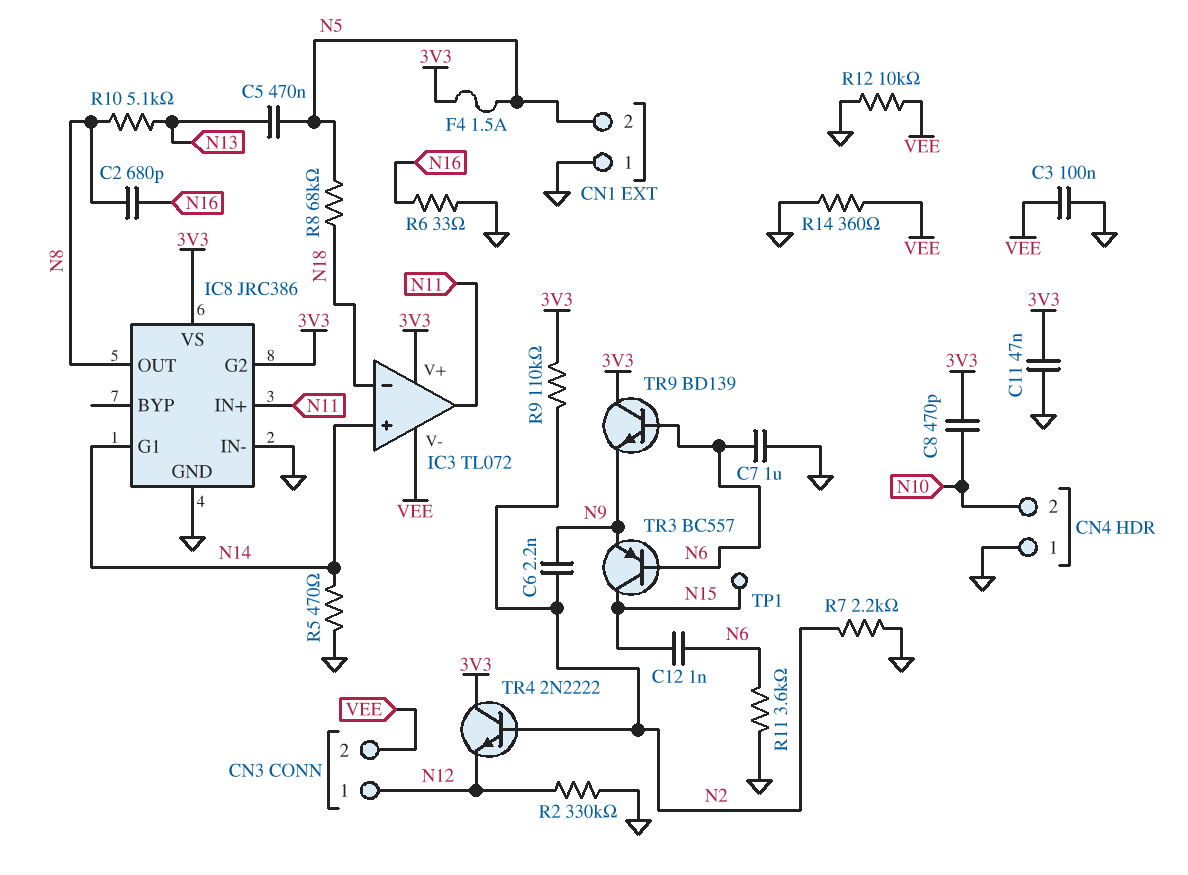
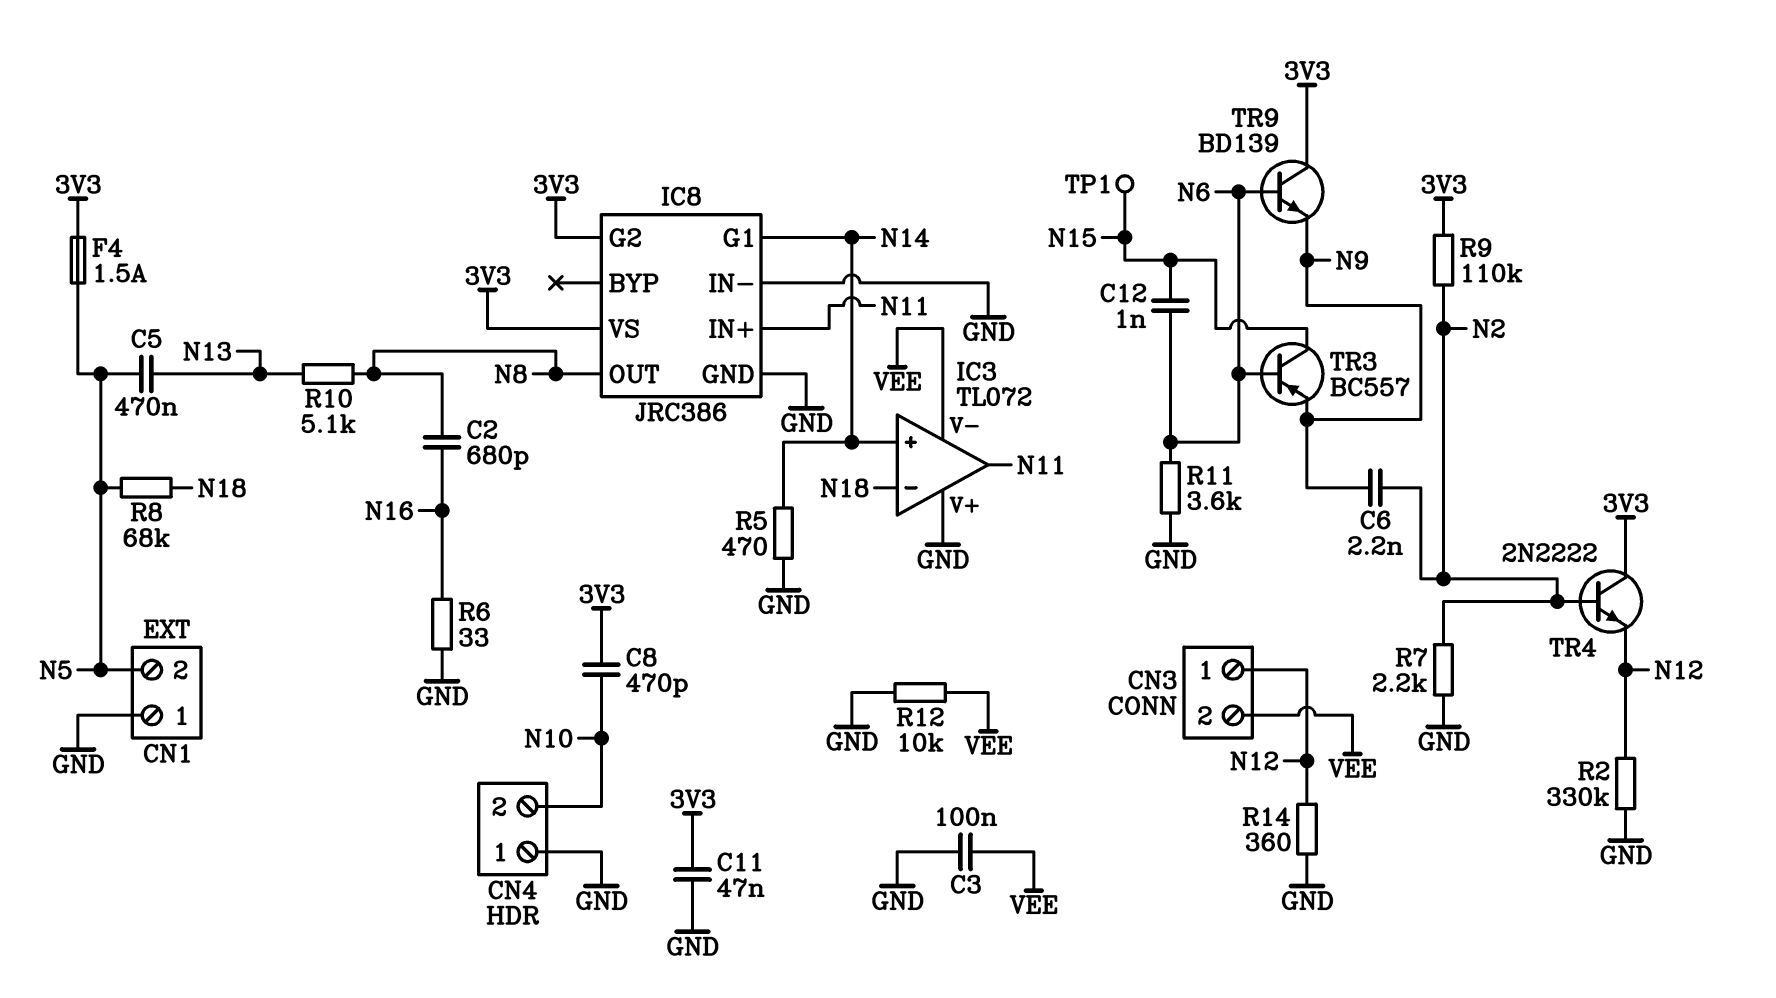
C7: 1uF (GND, N6) -> none
IC3 pin V+: 3V3 -> GND
R14: 360 (GND, VEE) -> 360 (GND, N12)

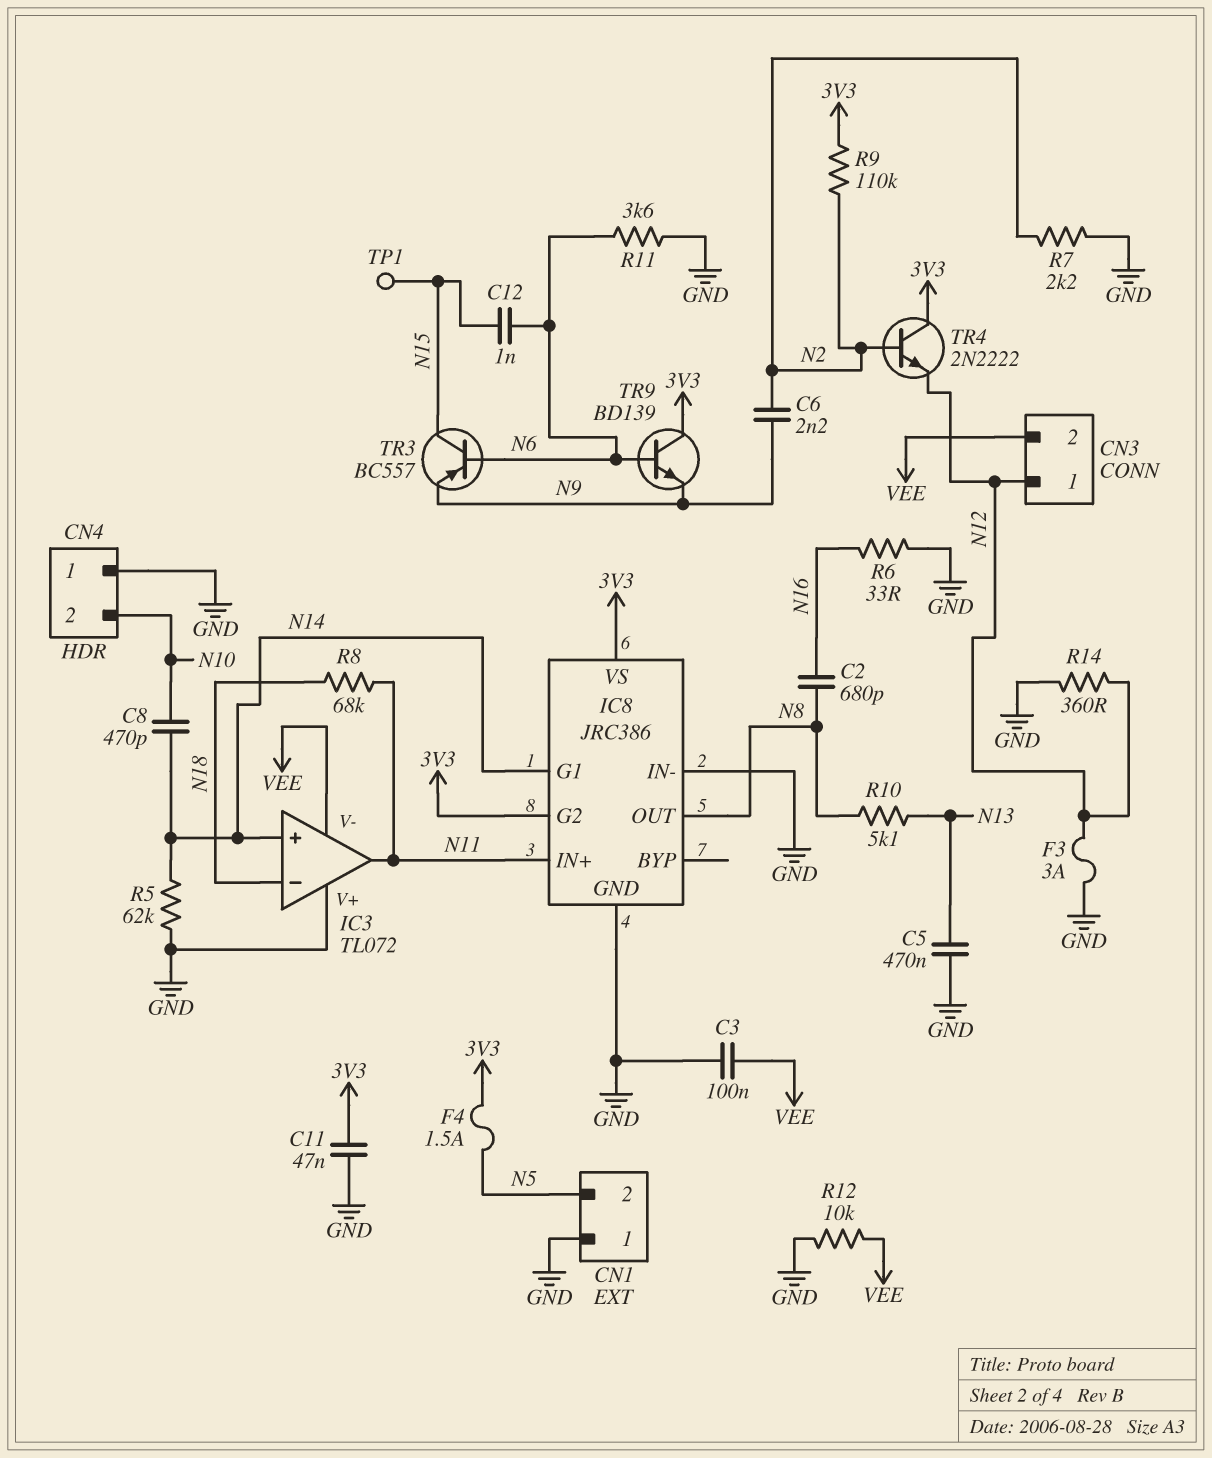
C5: 470nF (N5, N13) -> 470nF (GND, N13)
C8: 470pF (3V3, N10) -> 470pF (N10, N14)
F3: none -> 3A (GND, N12)
R2: 330k (GND, N12) -> none
R5: 470 (GND, N14) -> 62k (GND, N14)
R8: 68k (N5, N18) -> 68k (N11, N18)

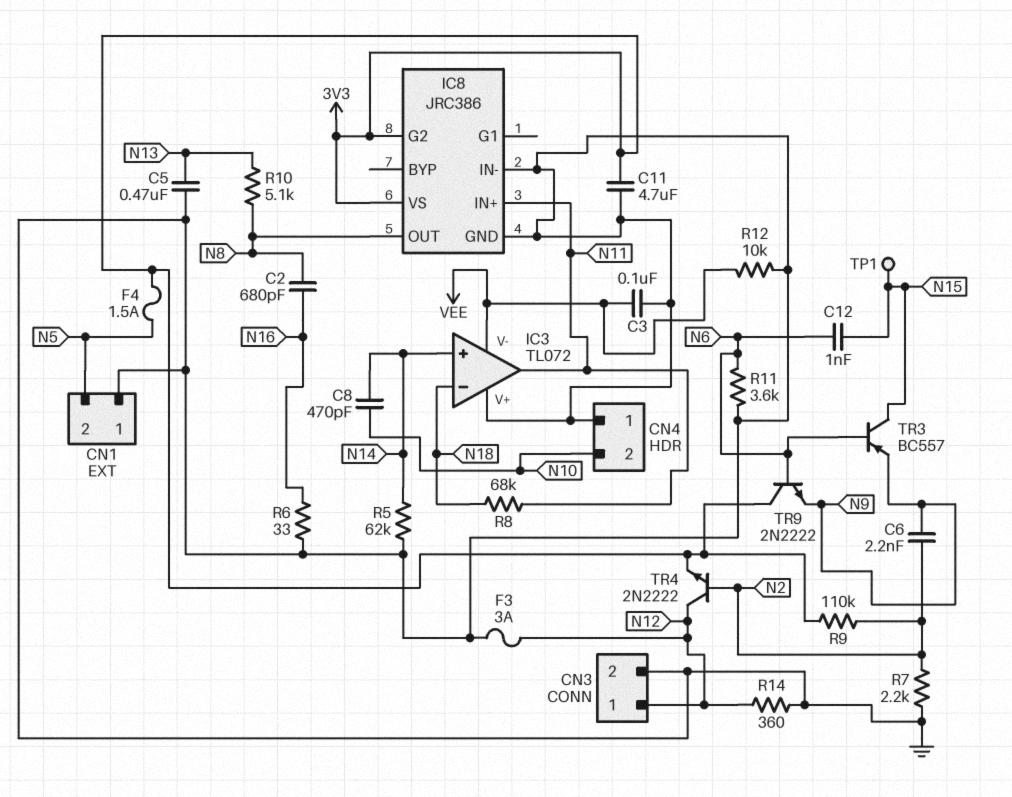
C11: 47nF (3V3, GND) -> 4.7uF (3V3, GND)
CN3 pin 2: VEE -> GND
IC8 pin G1: N14 -> none
TR4: NPN 2N2222 (B N2, C 3V3, E N12) -> NPN 2N2222 (B N2, C N12, E 3V3)
TR9: NPN BD139 (B N6, C 3V3, E N9) -> NPN 2N2222 (B N6, C 3V3, E N9)

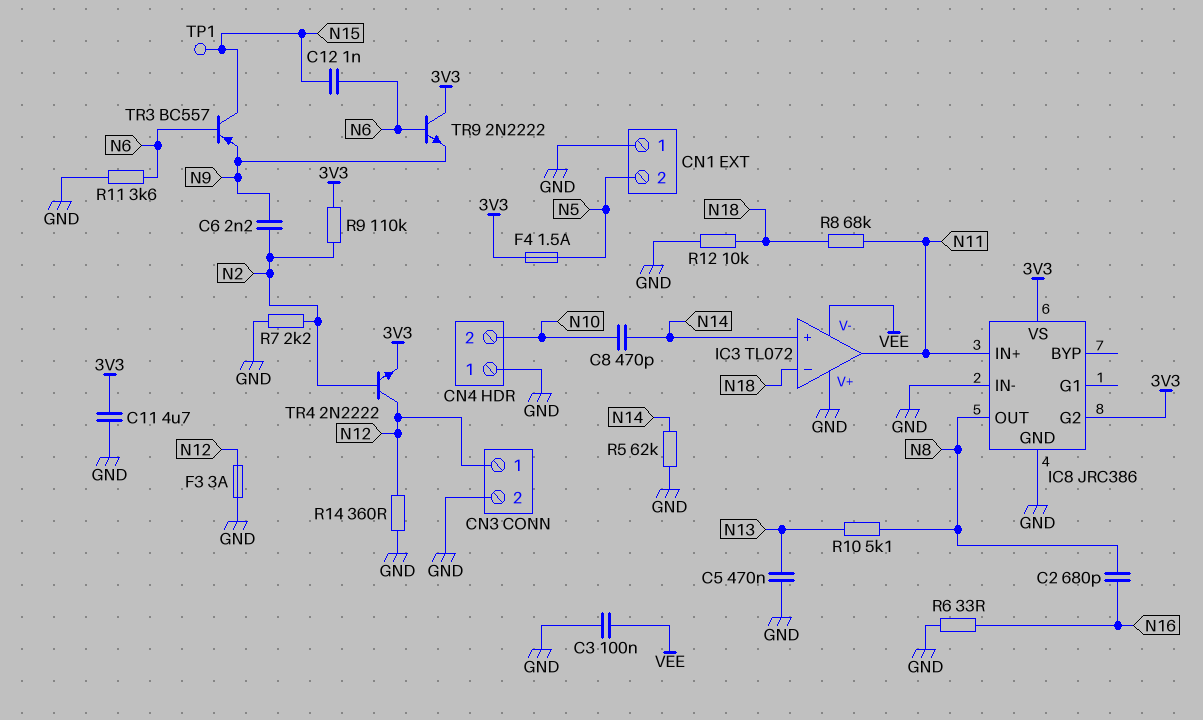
R12: 10k (GND, VEE) -> 10k (GND, N18)

